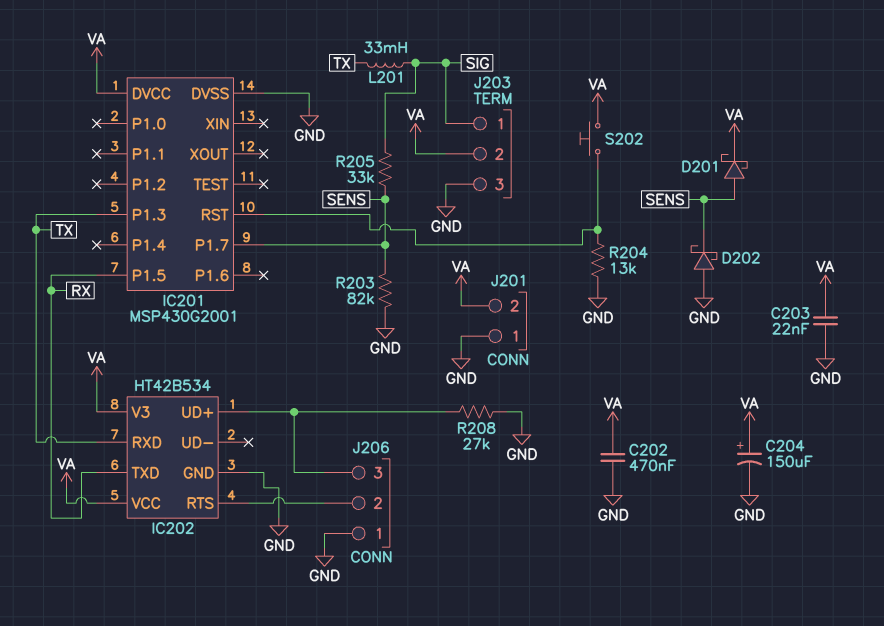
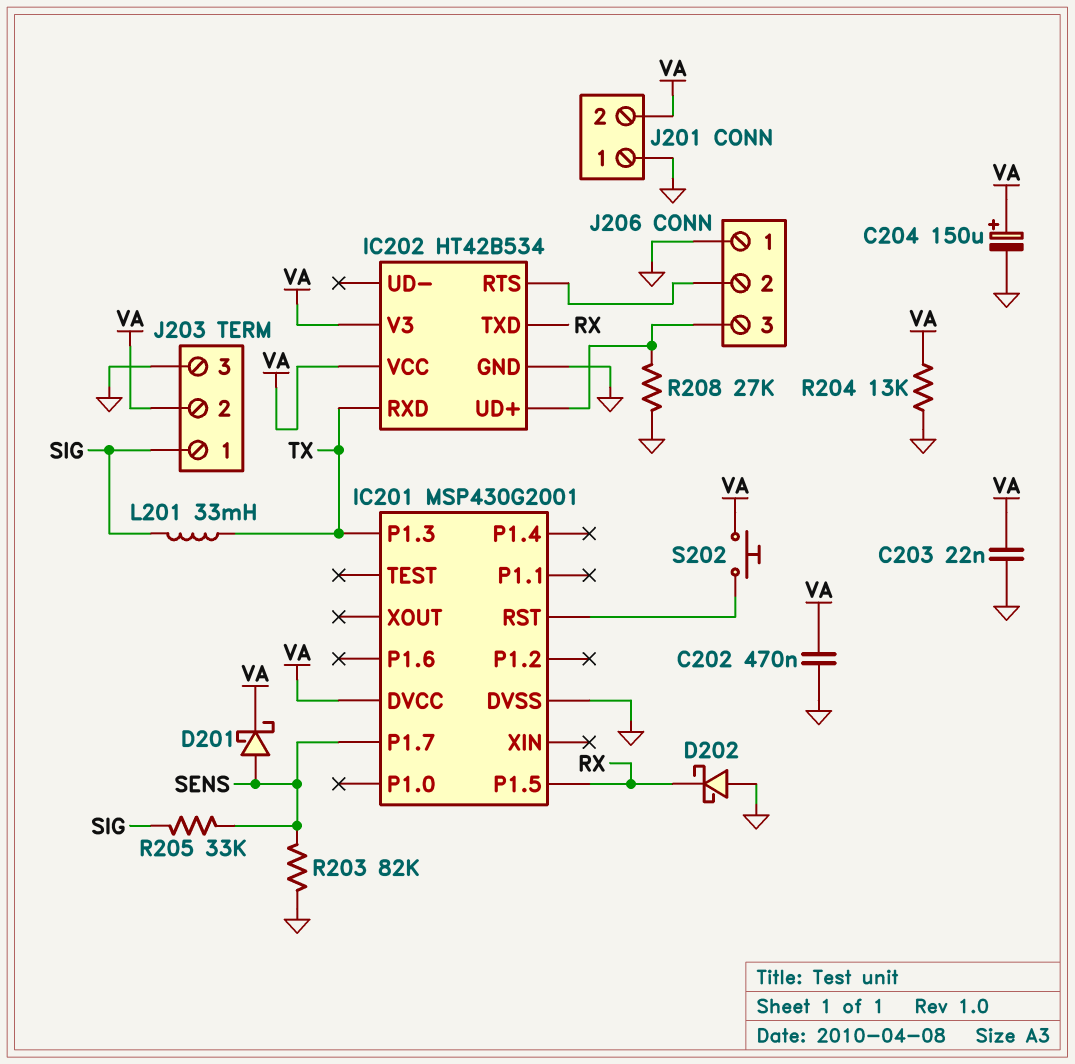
D202: schottky (A GND, K SENS) -> schottky (A GND, K RX)
R204: 13k (GND, IC201/RST) -> 13k (GND, VA)

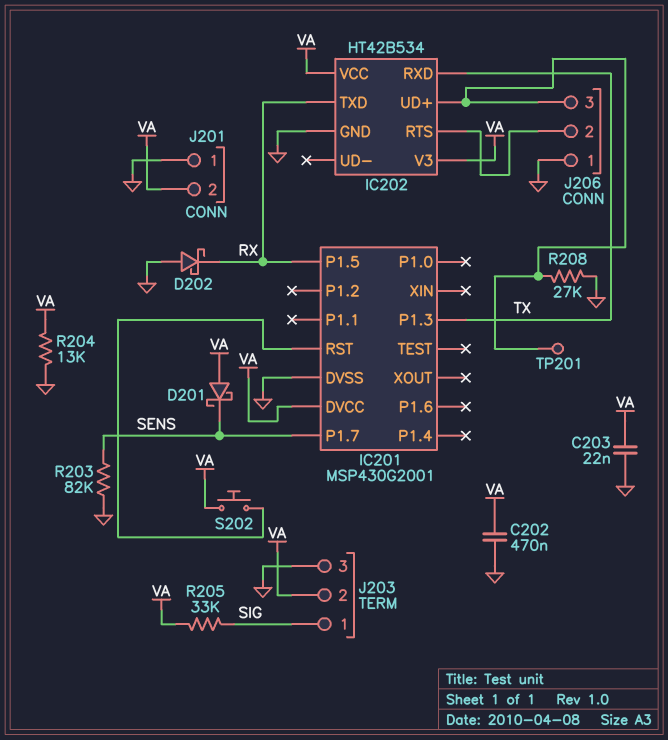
C204: 150uF (plus VA, minus GND) -> none
D201: schottky (A SENS, K VA) -> schottky (A VA, K SENS)
L201: 33mH (SIG, TX) -> none
R205: 33k (SENS, SIG) -> 33k (SIG, VA)
TP201: none -> test point (IC202/UD+)

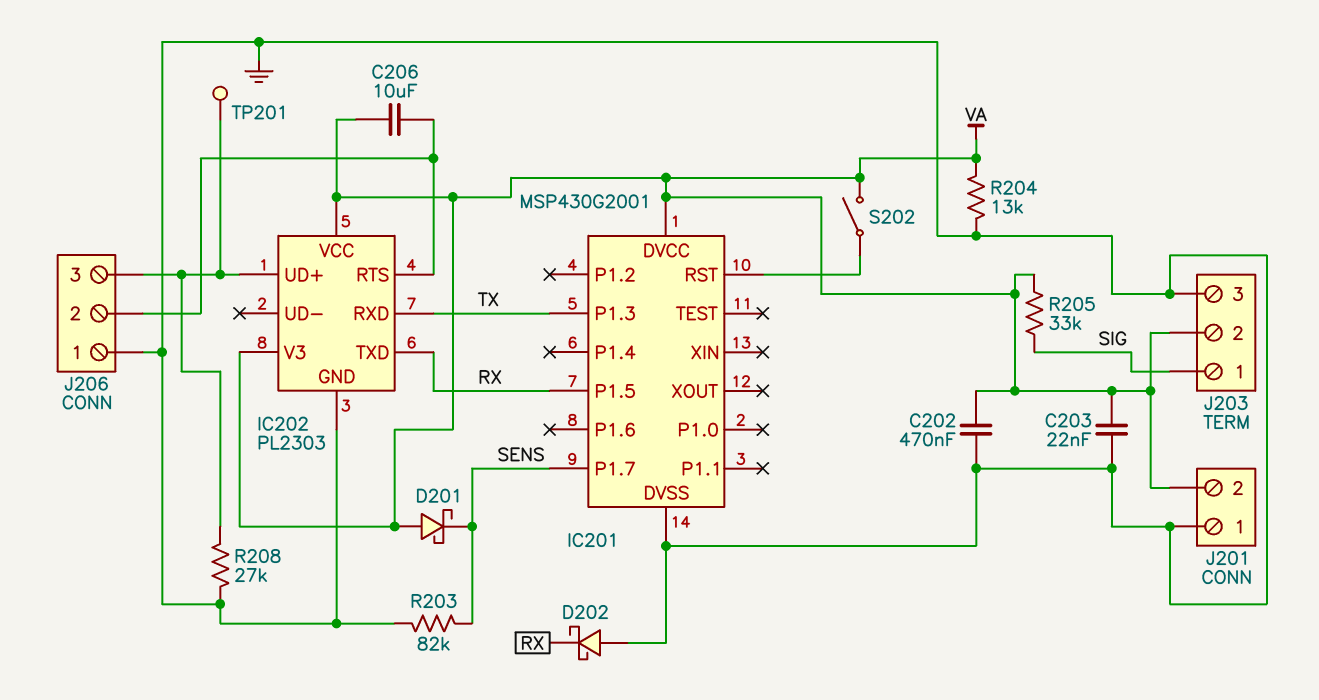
C206: none -> 10uF (IC202/RTS, VA)
IC202: HT42B534 -> PL2303
S202: button (IC201/RST, VA) -> switch (IC201/RST, VA)

